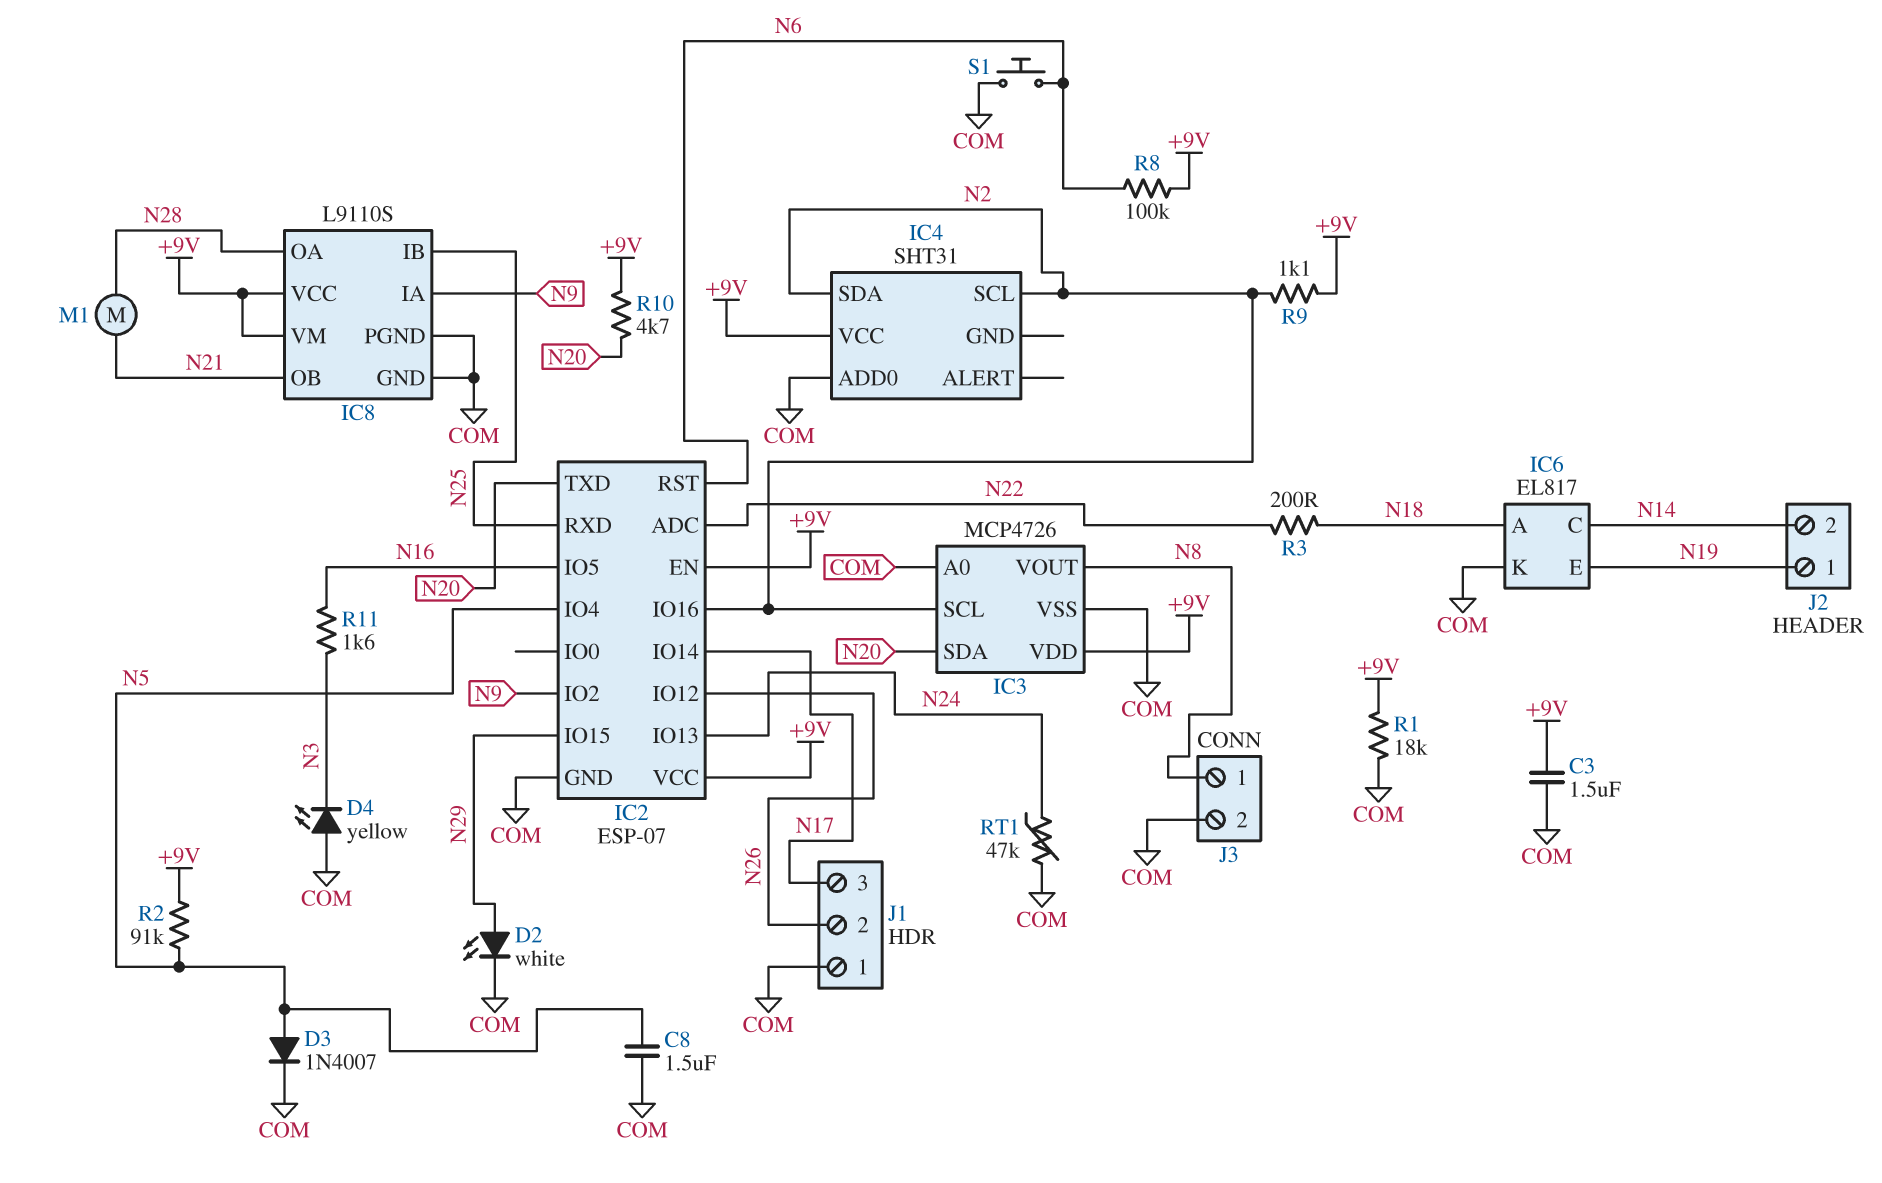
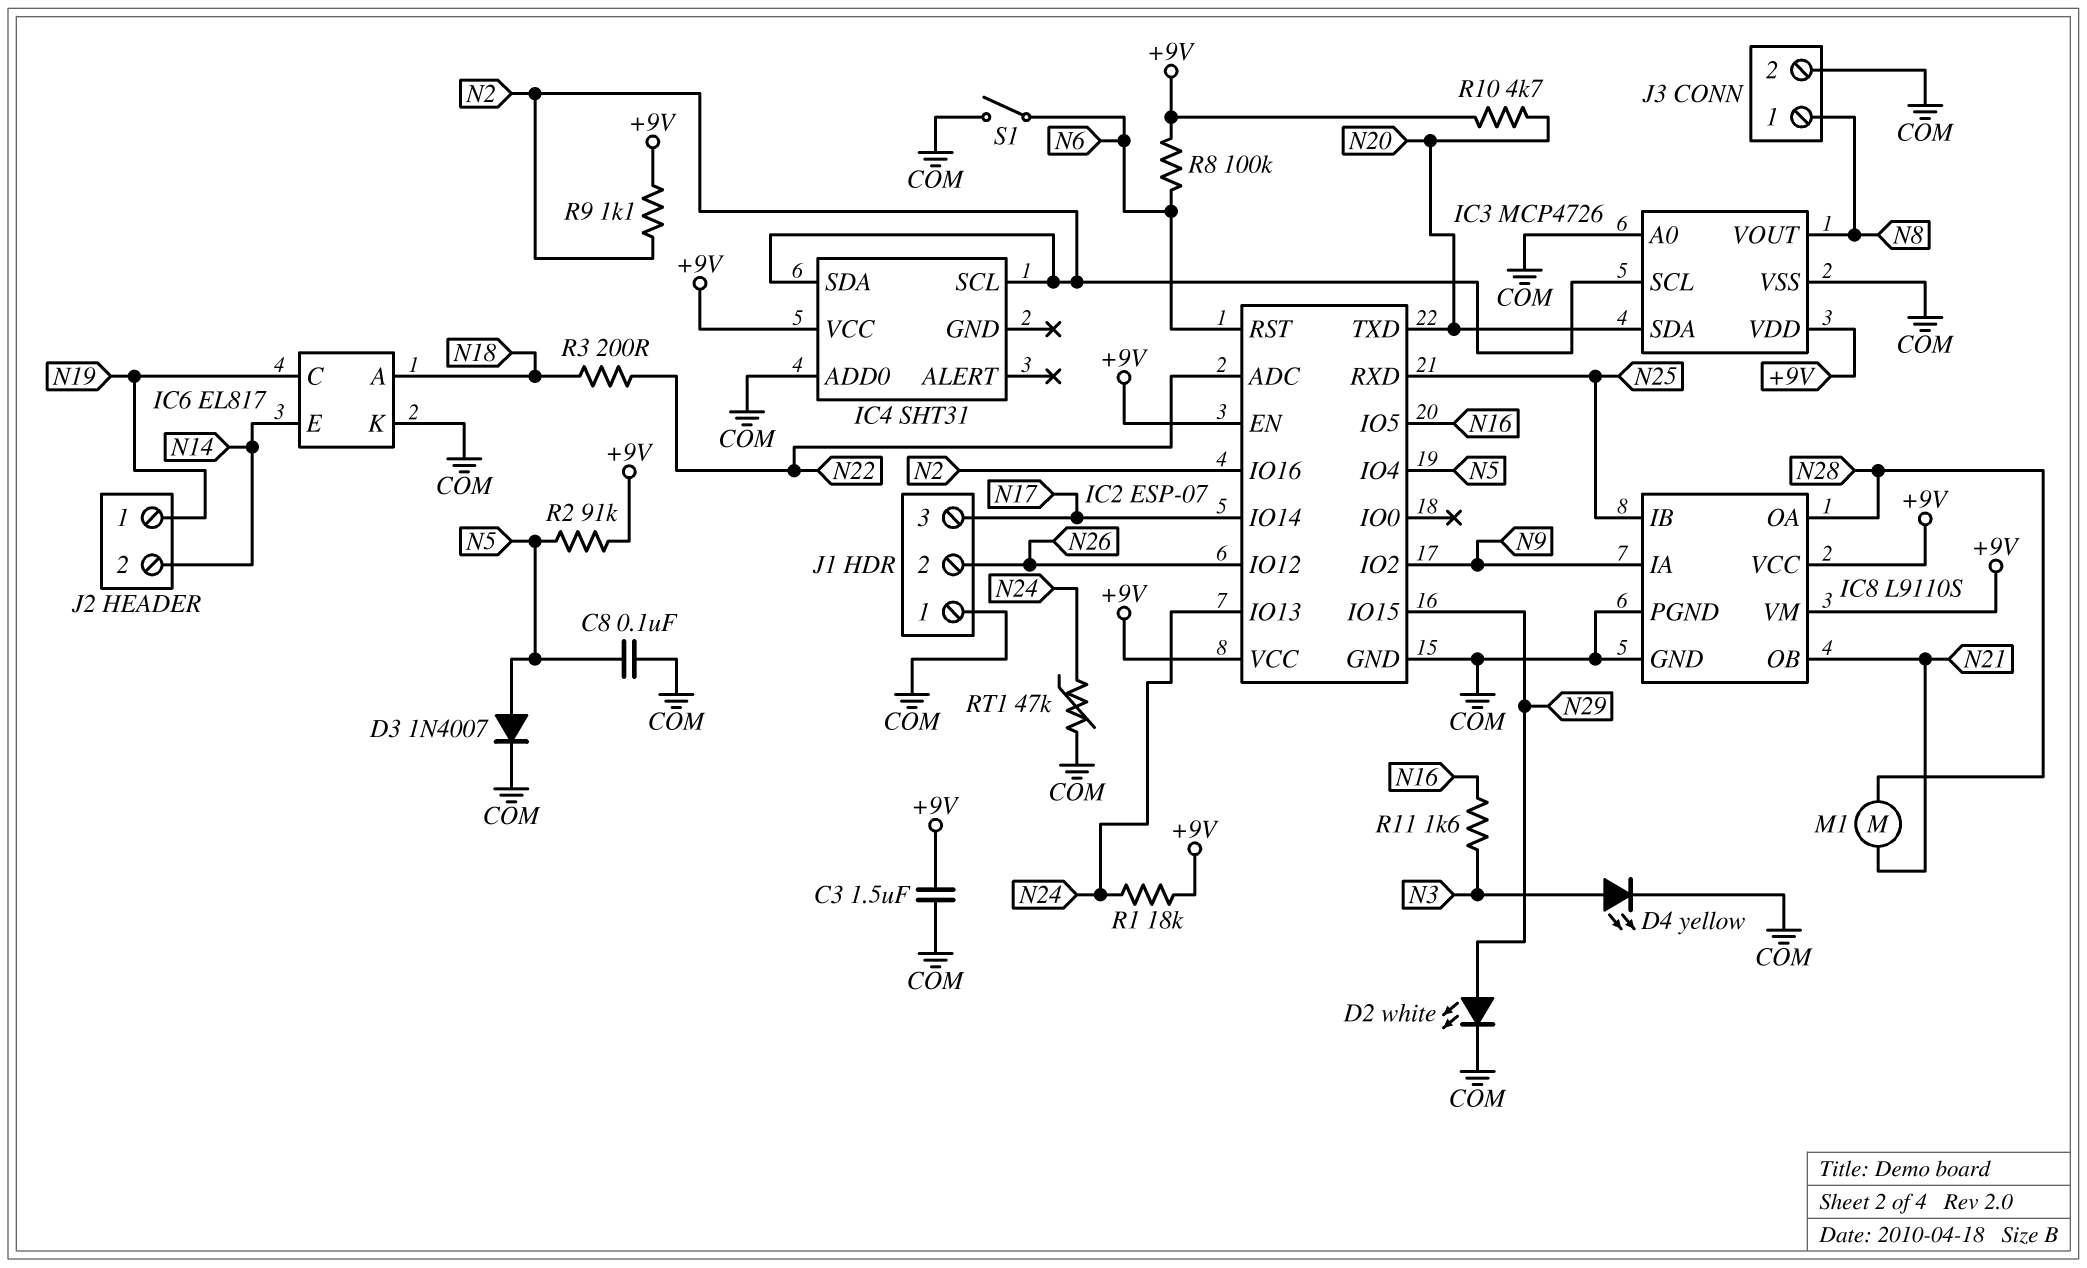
C8: 1.5uF (COM, N5) -> 100nF (COM, N5)
D4: LED yellow (A COM, K N3) -> LED yellow (A N3, K COM)
IC6 pin C: N14 -> N19
IC6 pin E: N19 -> N14
R1: 18k (+9V, COM) -> 18k (+9V, N24)
S1: button (COM, N6) -> switch (COM, N6)

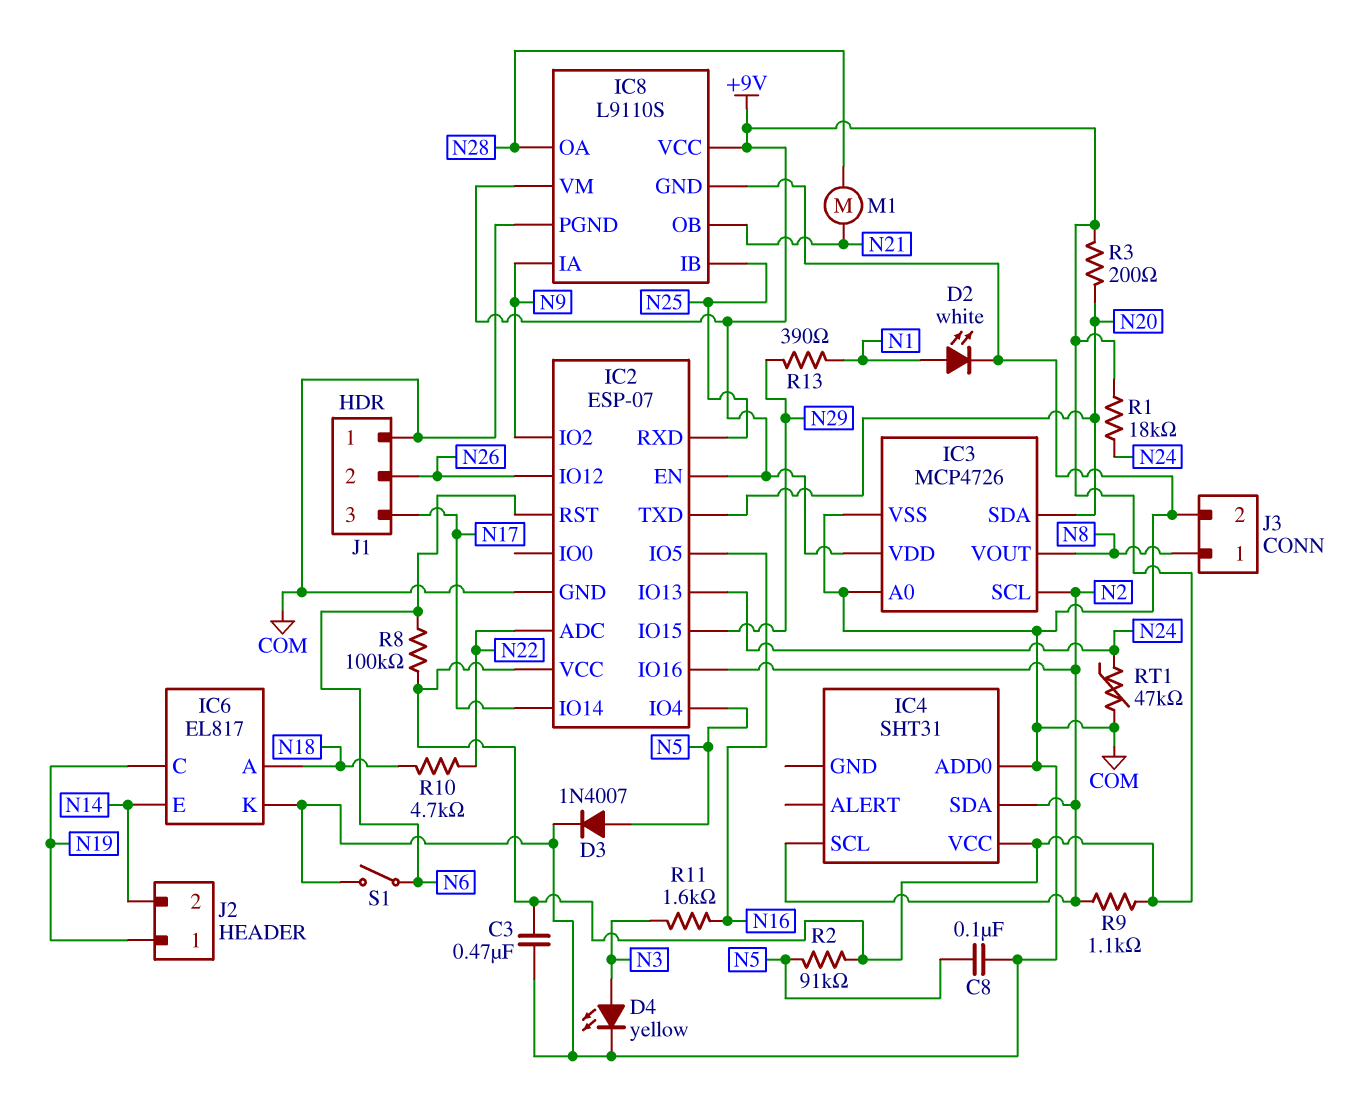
C3: 1.5uF (+9V, COM) -> 470nF (+9V, COM)
D2: LED white (A N29, K COM) -> LED white (A N1, K COM)
R3: 200 (N18, N22) -> 200 (+9V, N20)
R10: 4.7k (+9V, N20) -> 4.7k (N18, N22)
R13: none -> 390 (N1, N29)

